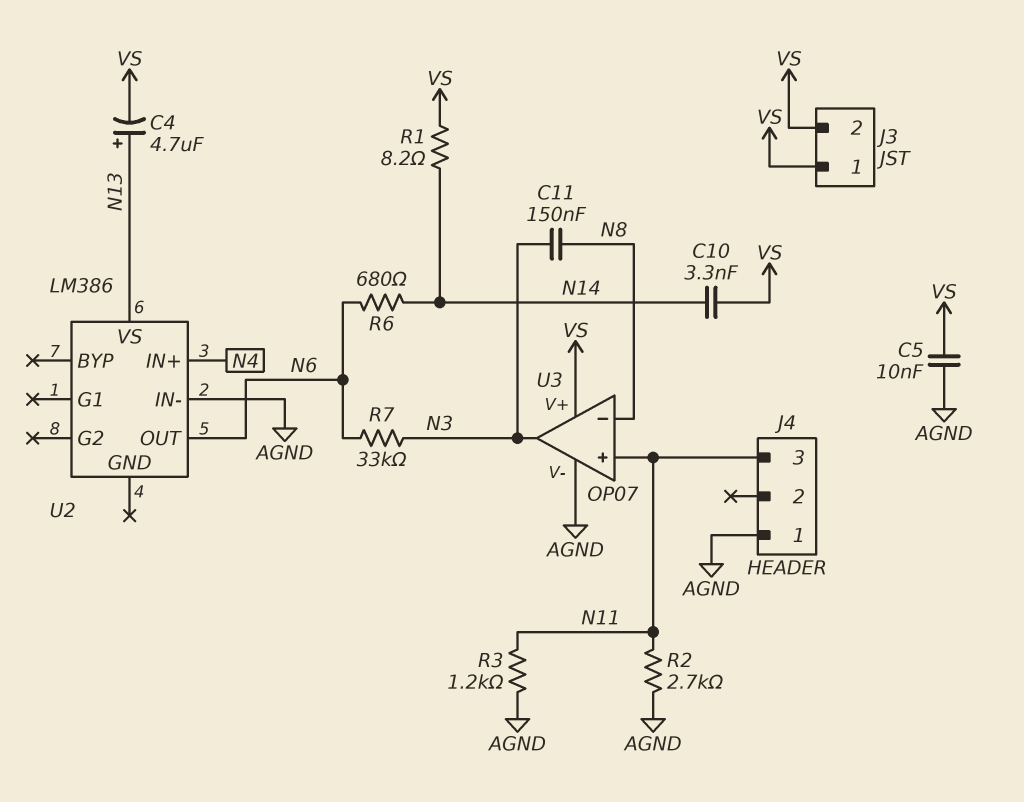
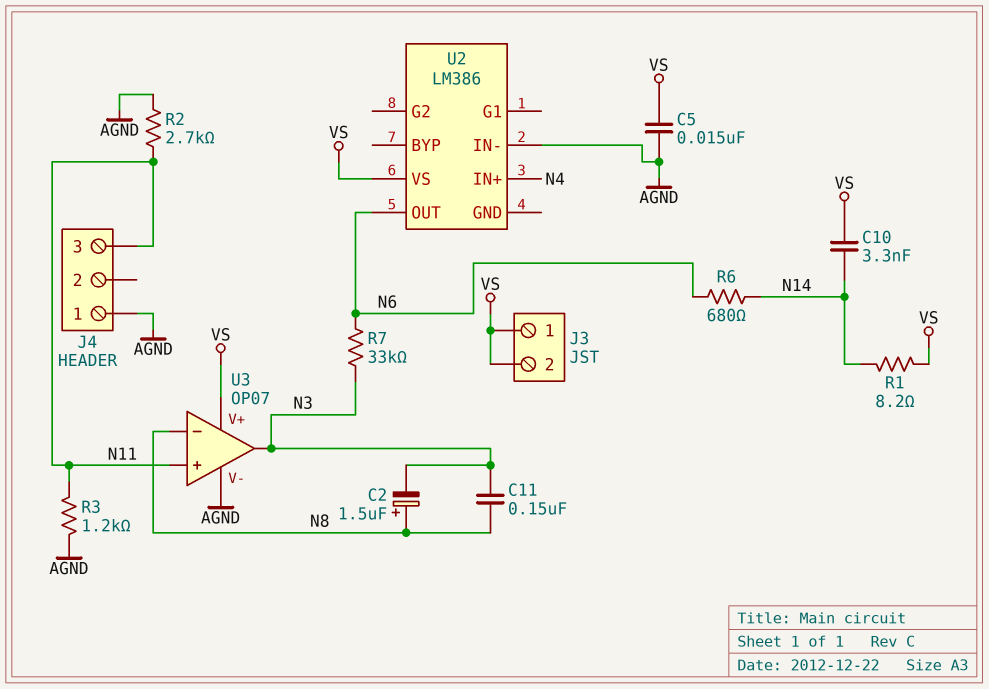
C2: none -> 1.5uF (plus N8, minus N3)
C4: 4.7uF (plus N13, minus VS) -> none
C5: 10nF (AGND, VS) -> 15nF (AGND, VS)
U2 pin VS: N13 -> VS

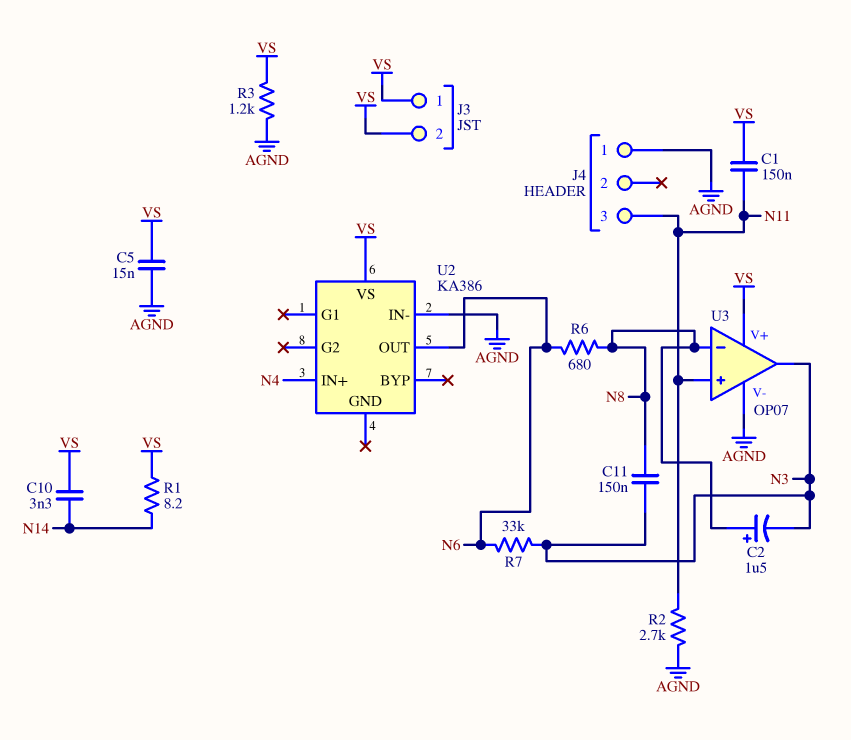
C1: none -> 150nF (N11, VS)
R3: 1.2k (AGND, N11) -> 1.2k (AGND, VS)
R6: 680 (N6, N14) -> 680 (N6, N8)
U2: LM386 -> KA386

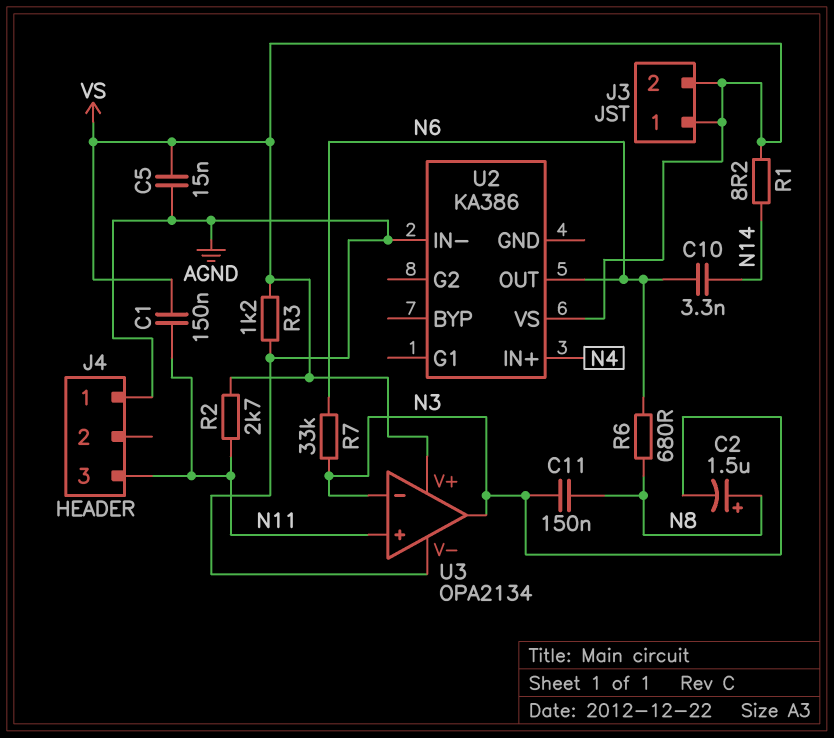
C10: 3.3nF (N14, VS) -> 3.3nF (N6, N14)
R2: 2.7k (AGND, N11) -> 2.7k (N11, VS)
U3: OP07 -> OPA2134
U3 pin in-: N8 -> N3

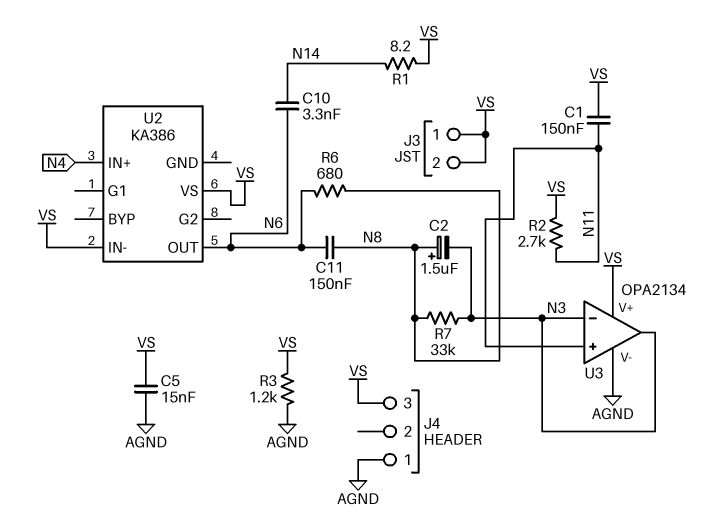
C11: 150nF (N3, N8) -> 150nF (N6, N8)
J4 pin 3: N11 -> VS
R7: 33k (N3, N6) -> 33k (N3, N8)
U2 pin IN-: AGND -> VS

